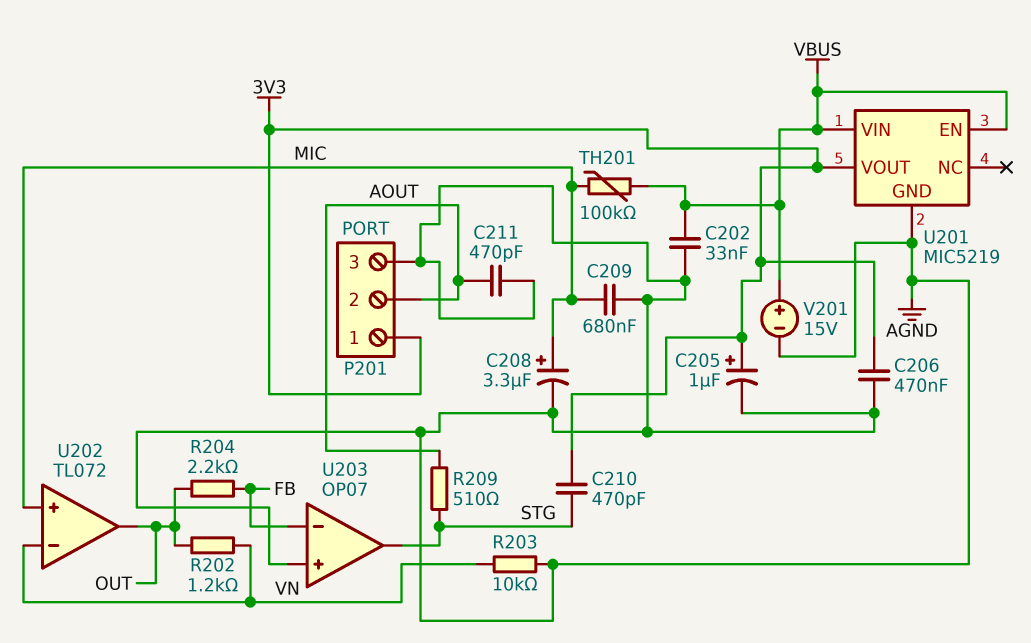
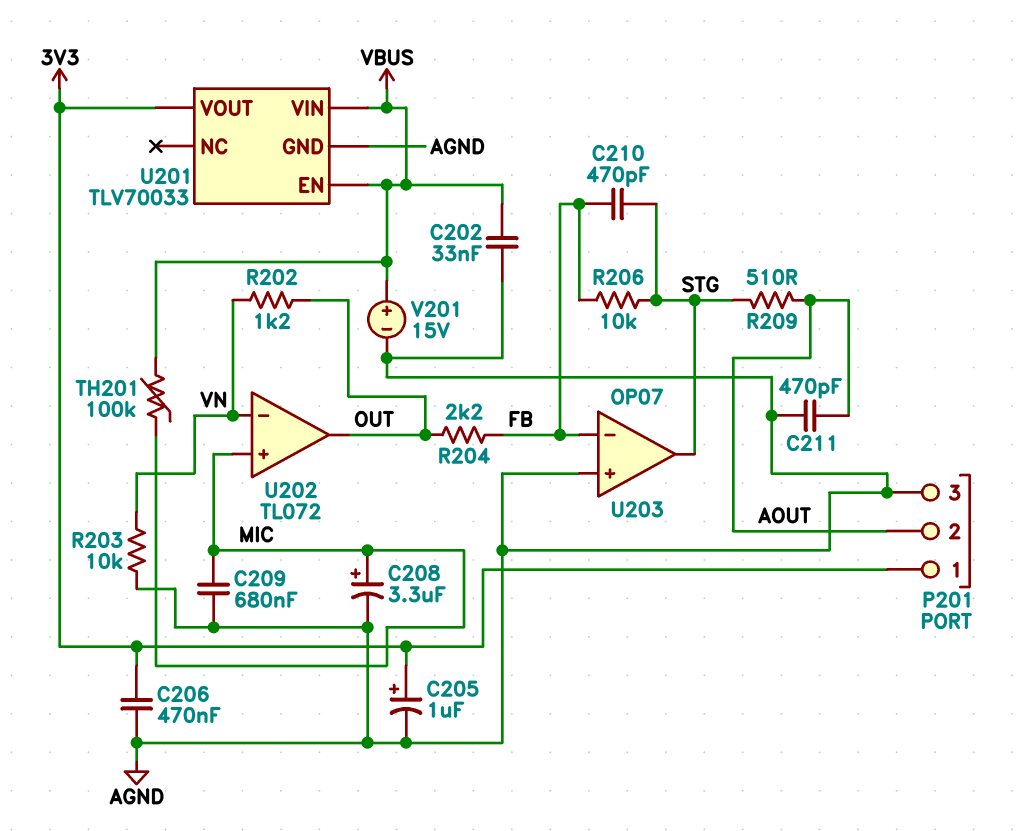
C210: 470pF (3V3, STG) -> 470pF (FB, STG)
R206: none -> 10k (FB, STG)
U201: MIC5219 -> TLV70033

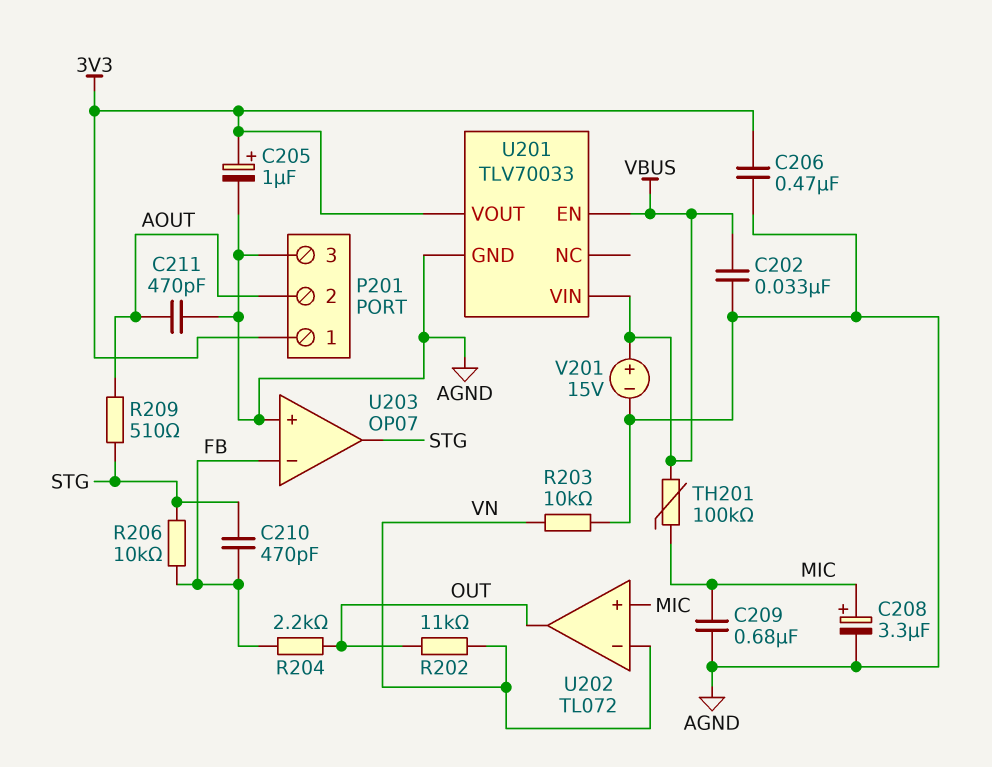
R202: 1.2k (OUT, VN) -> 11k (OUT, VN)

